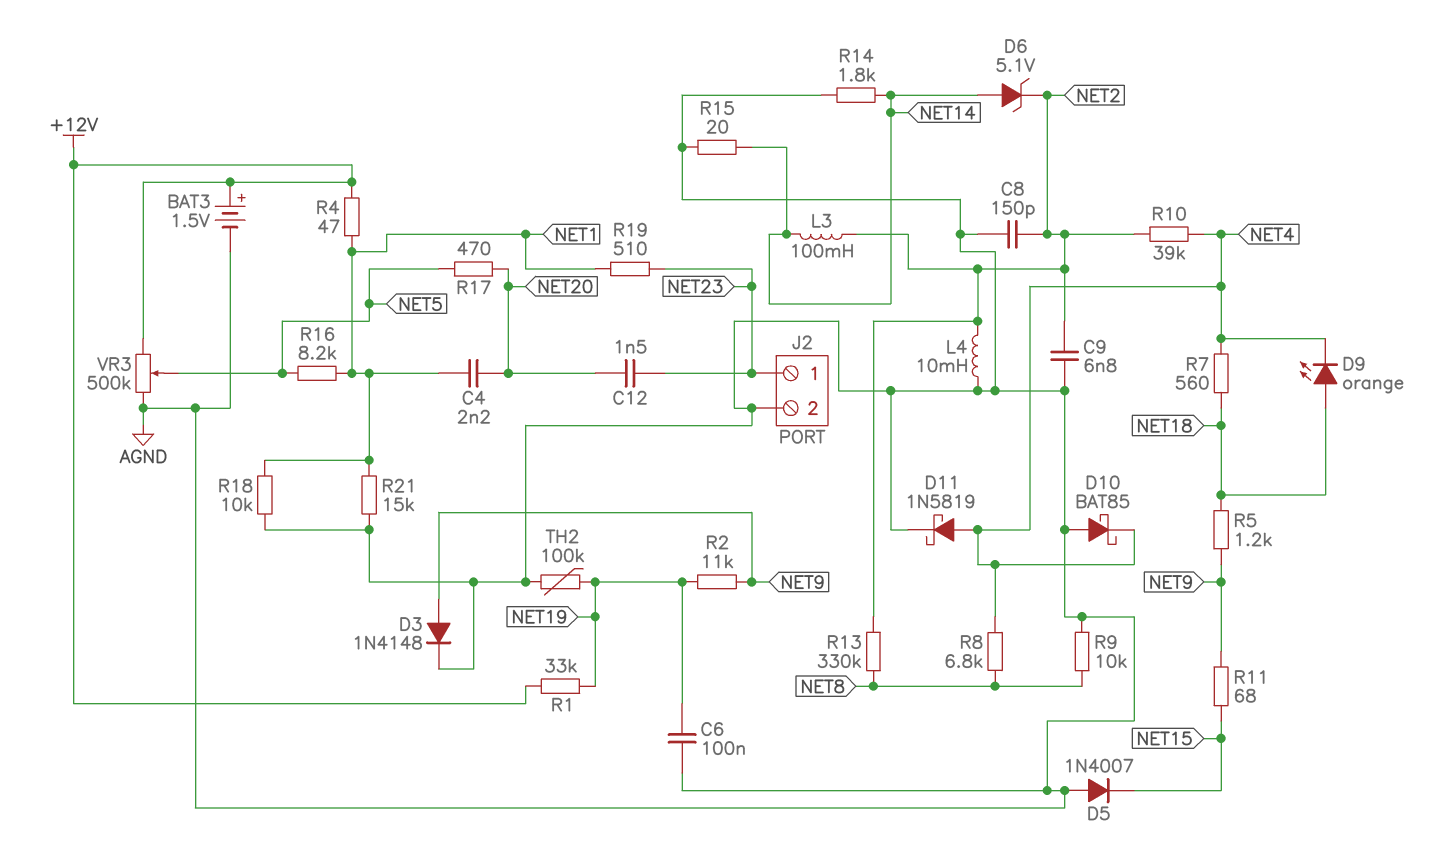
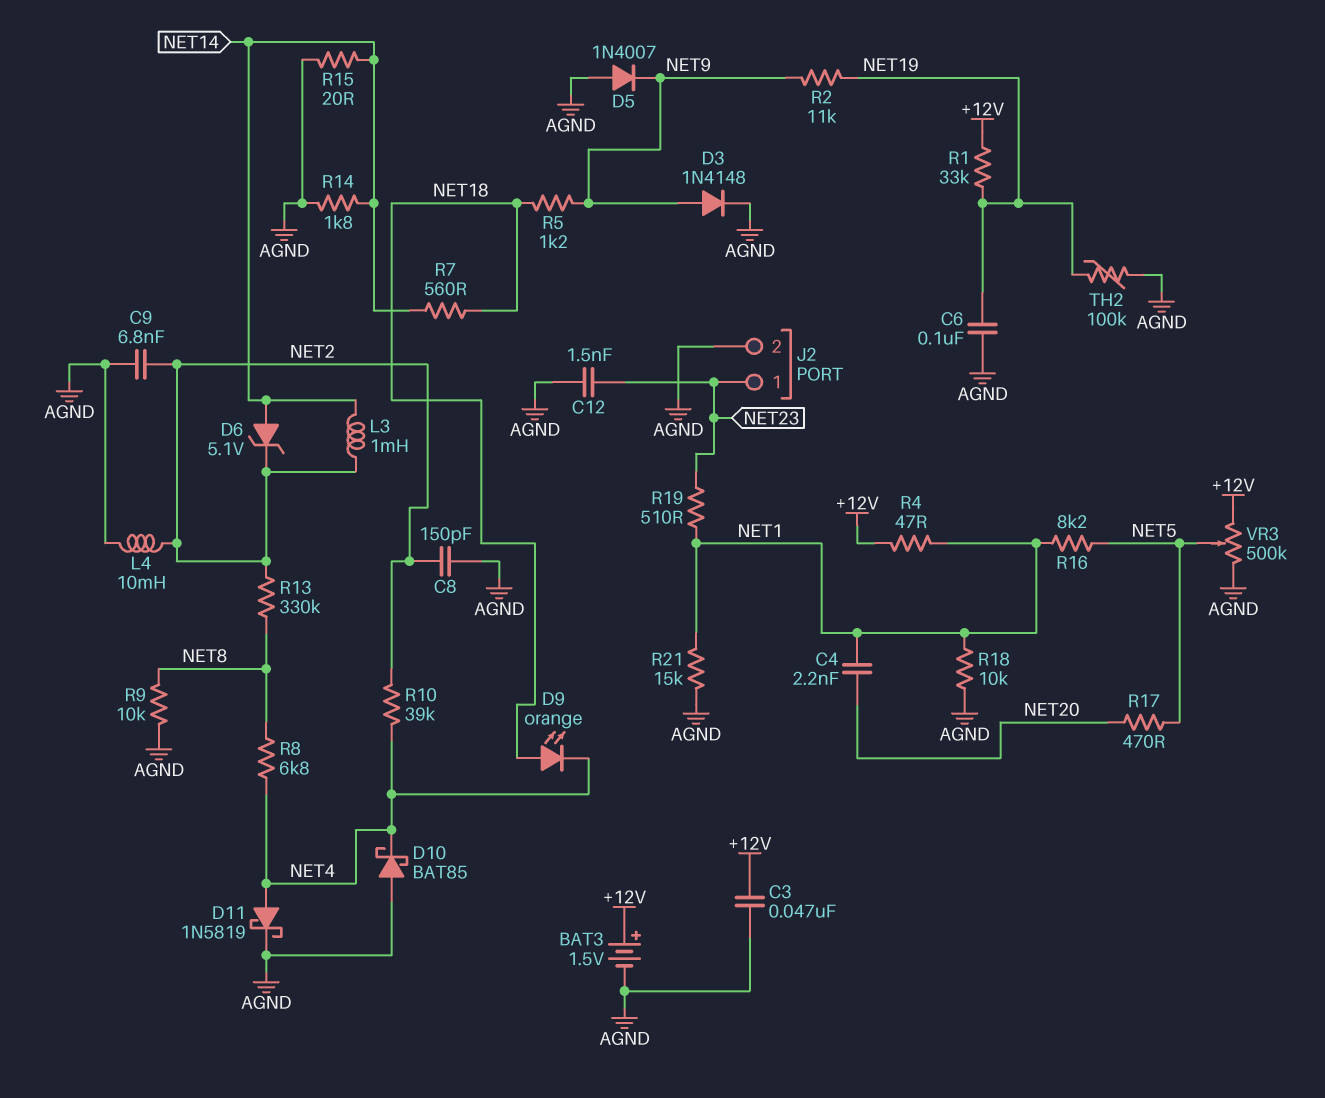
C3: none -> 47nF (+12V, AGND)
C12: 1.5nF (NET20, NET23) -> 1.5nF (AGND, NET23)
D5: diode 1N4007 (A AGND, K NET15) -> diode 1N4007 (A AGND, K NET9)
L3: 100mH (NET2, NET14) -> 1mH (NET2, NET14)
R7: 560 (NET4, NET18) -> 560 (NET14, NET18)
R11: 68 (NET9, NET15) -> none

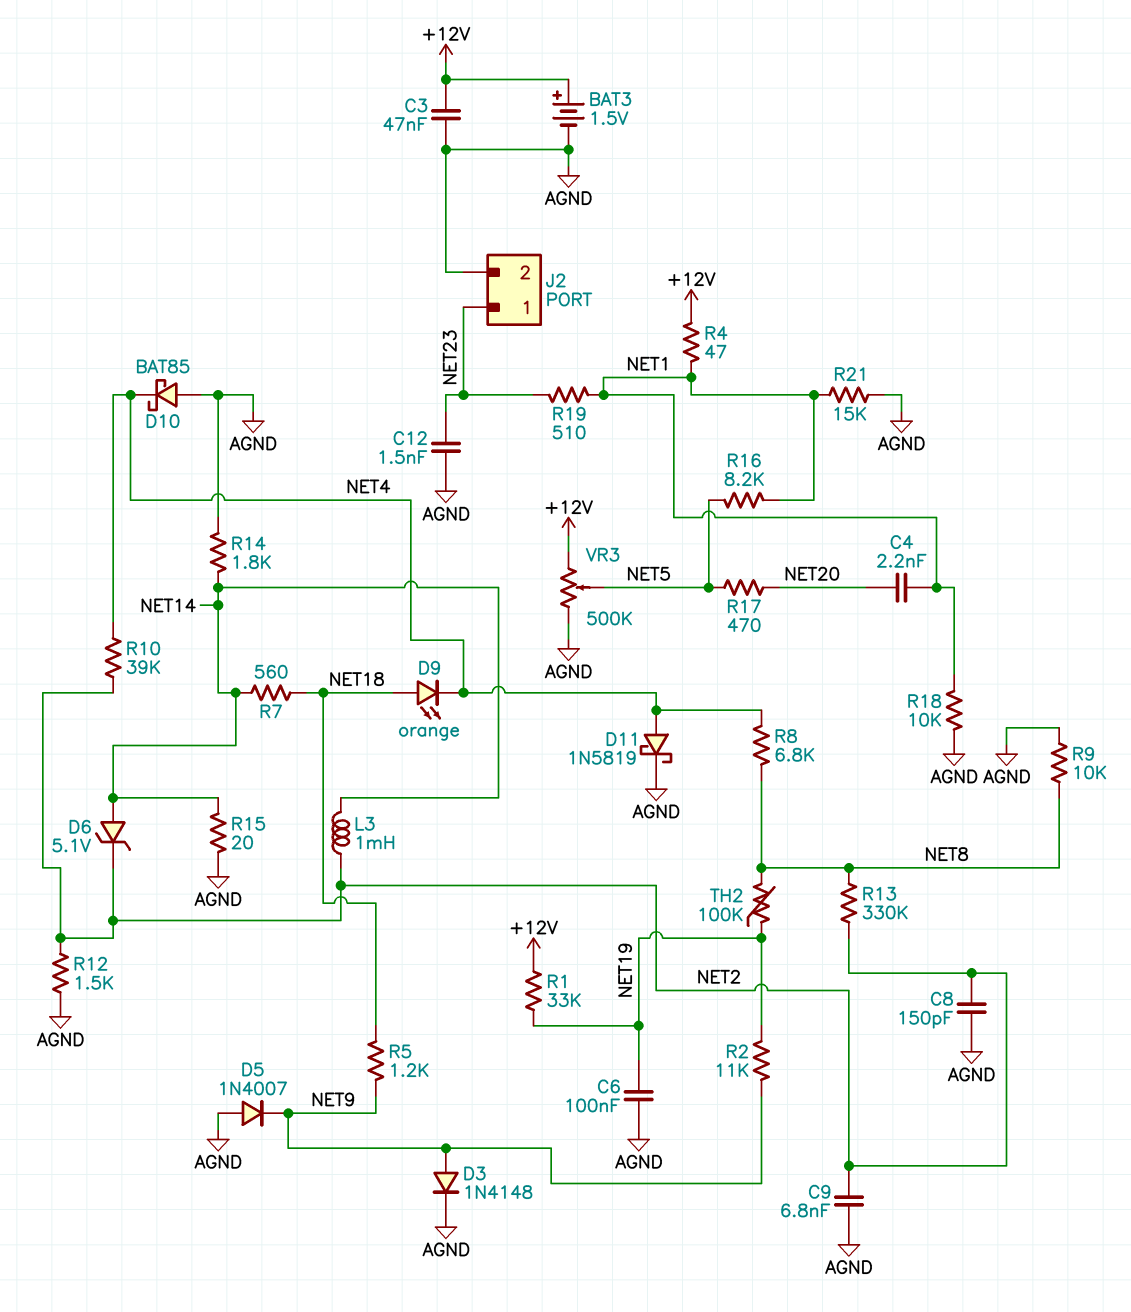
L4: 10mH (AGND, NET2) -> none
R12: none -> 1.5k (AGND, NET2)
TH2: 100k (AGND, NET19) -> 100k (NET8, NET19)

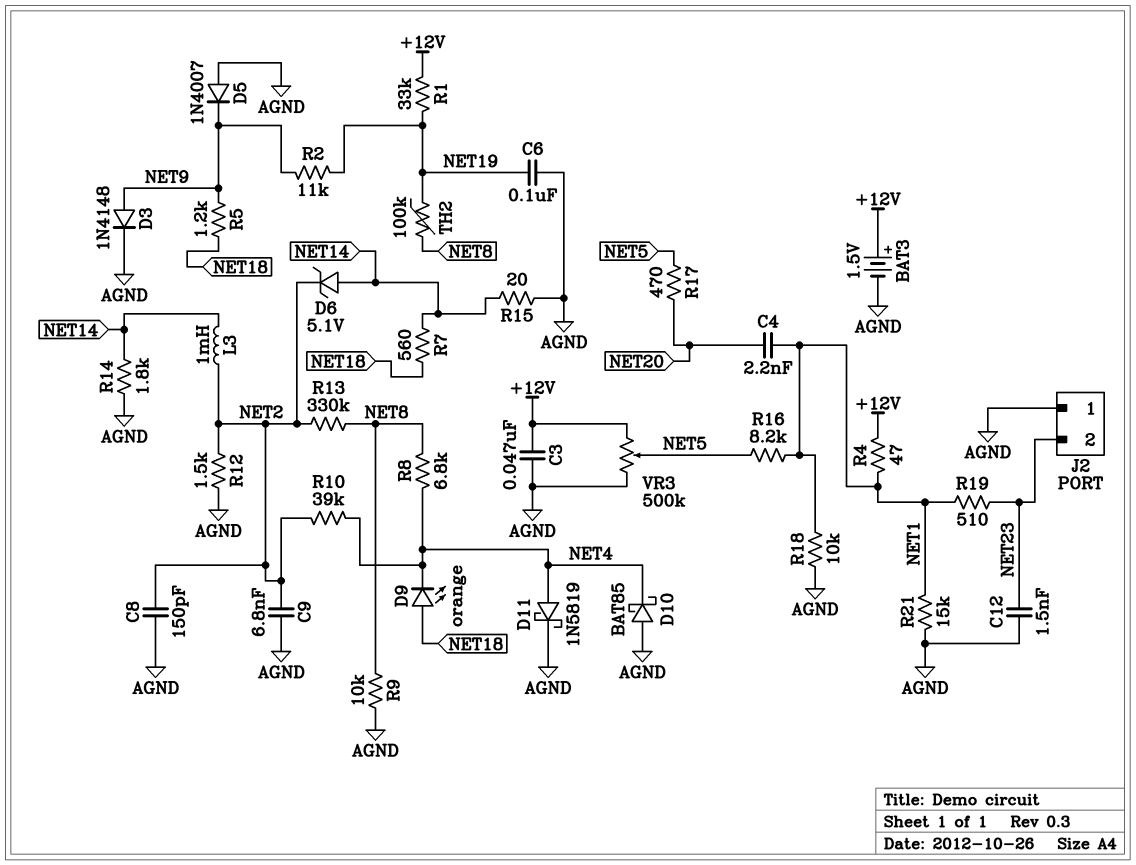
J2 pin 1: NET23 -> AGND
J2 pin 2: AGND -> NET23

